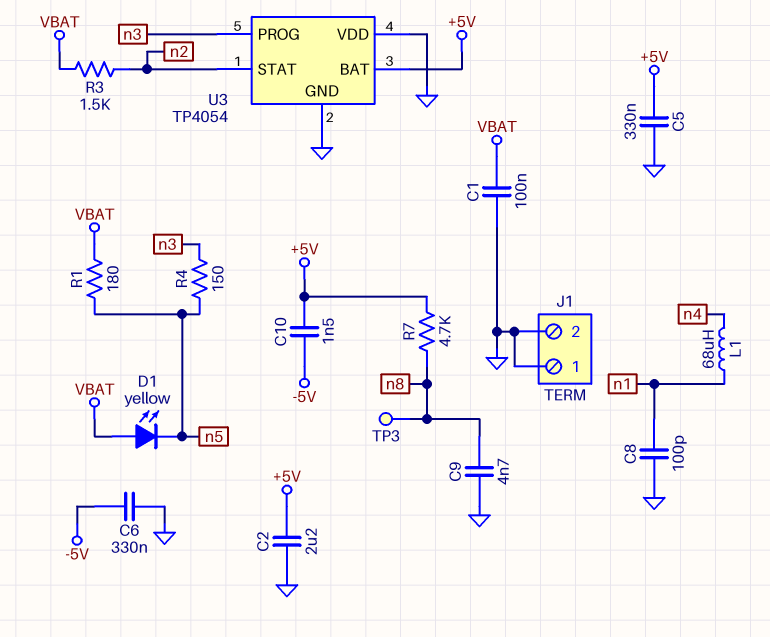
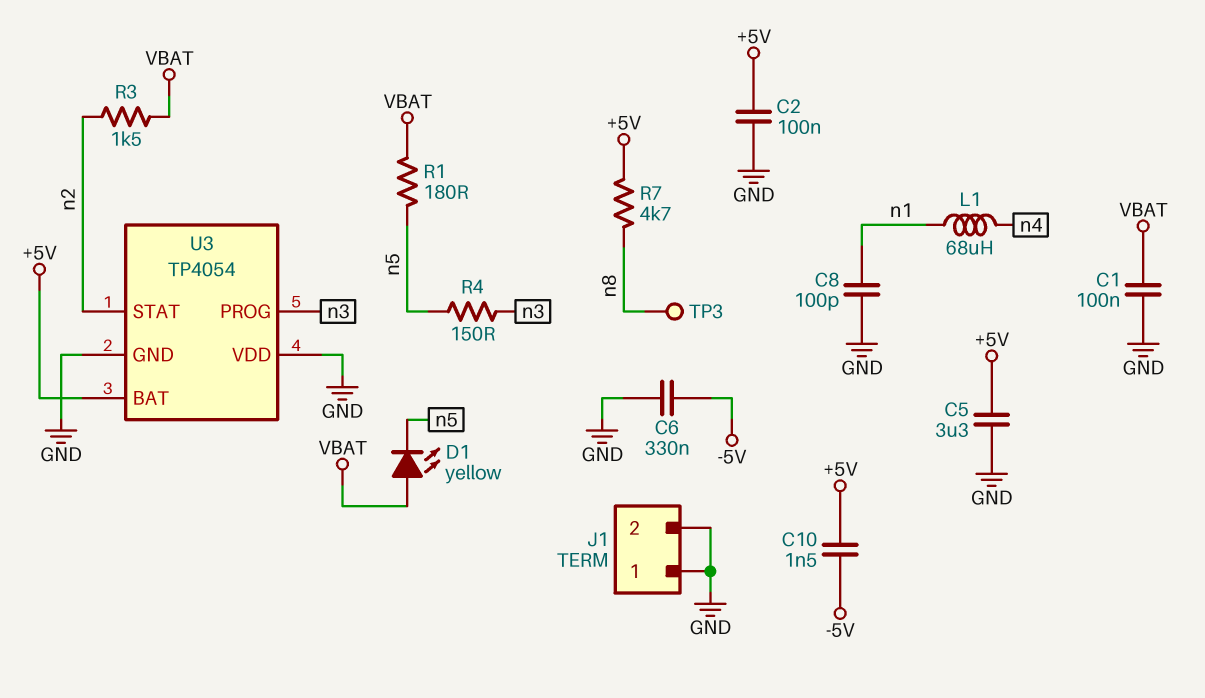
C2: 2.2uF (+5V, GND) -> 100nF (+5V, GND)
C5: 330nF (+5V, GND) -> 3.3uF (+5V, GND)
C9: 4.7nF (GND, n8) -> none

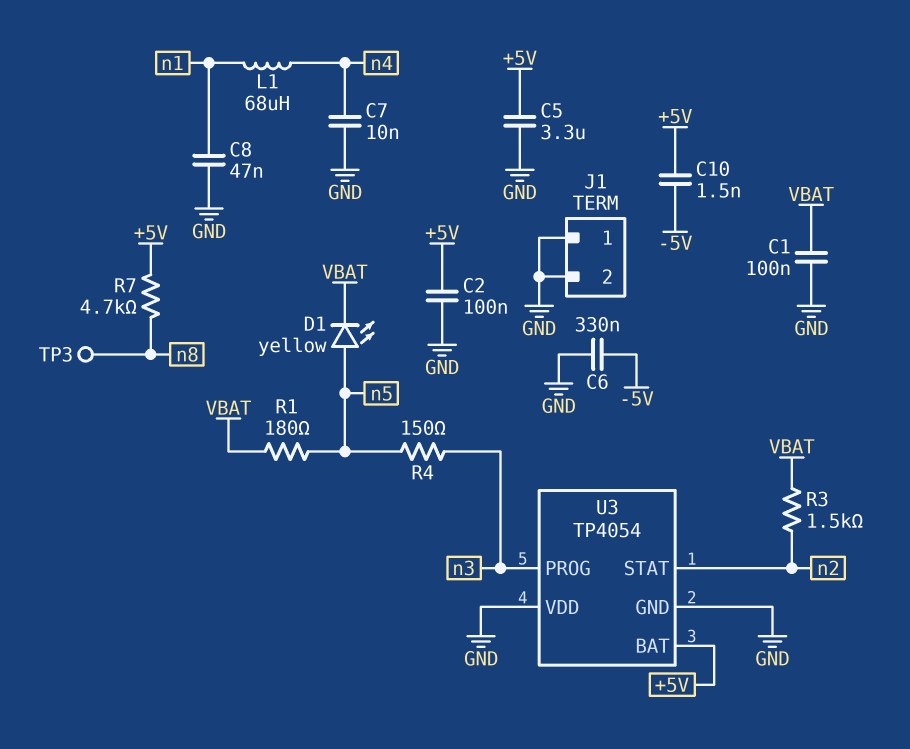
C7: none -> 10nF (GND, n4)
C8: 100pF (GND, n1) -> 47nF (GND, n1)
D1: LED yellow (A VBAT, K n5) -> LED yellow (A n5, K VBAT)

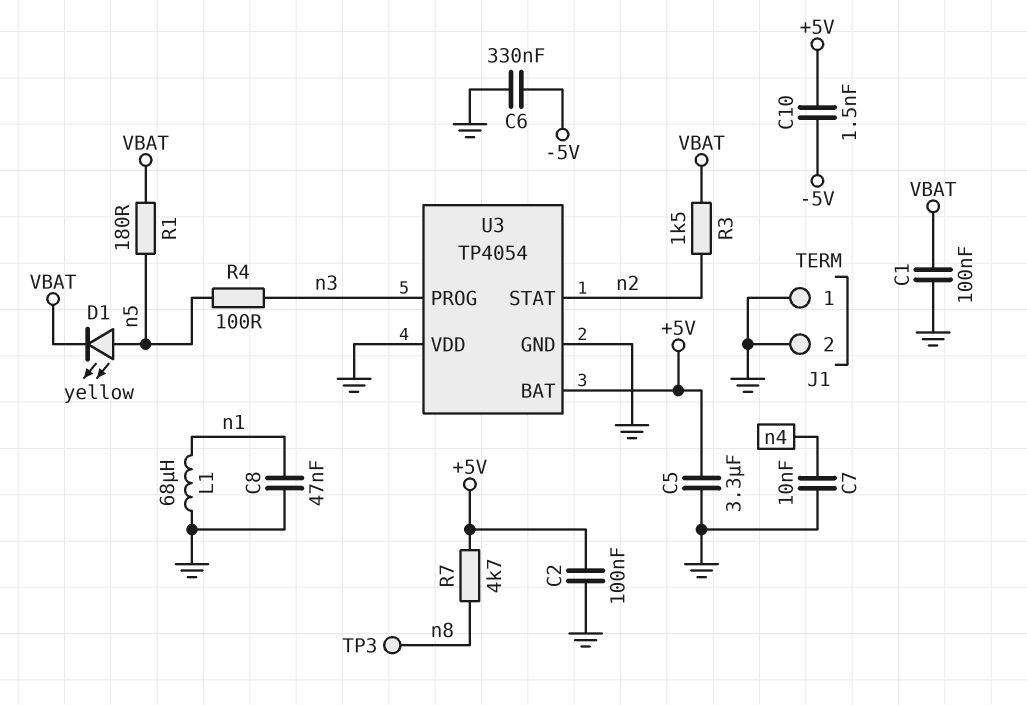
L1: 68uH (n1, n4) -> 68uH (GND, n1)
R4: 150 (n3, n5) -> 100 (n3, n5)

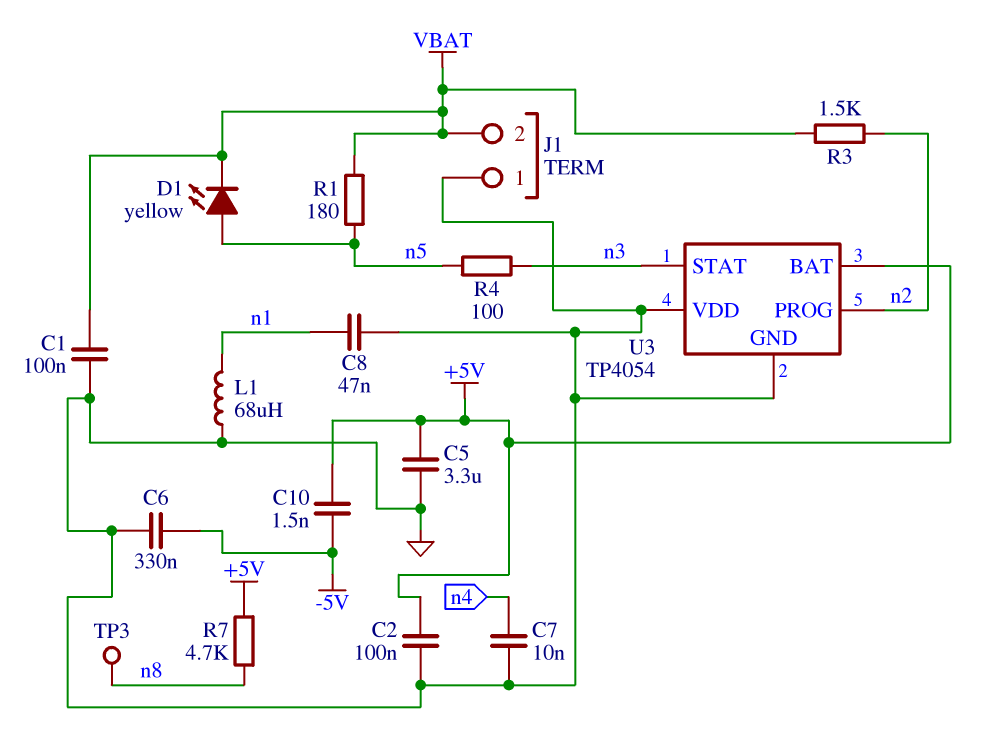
J1 pin 2: GND -> VBAT
U3 pin PROG: n3 -> n2
U3 pin STAT: n2 -> n3

